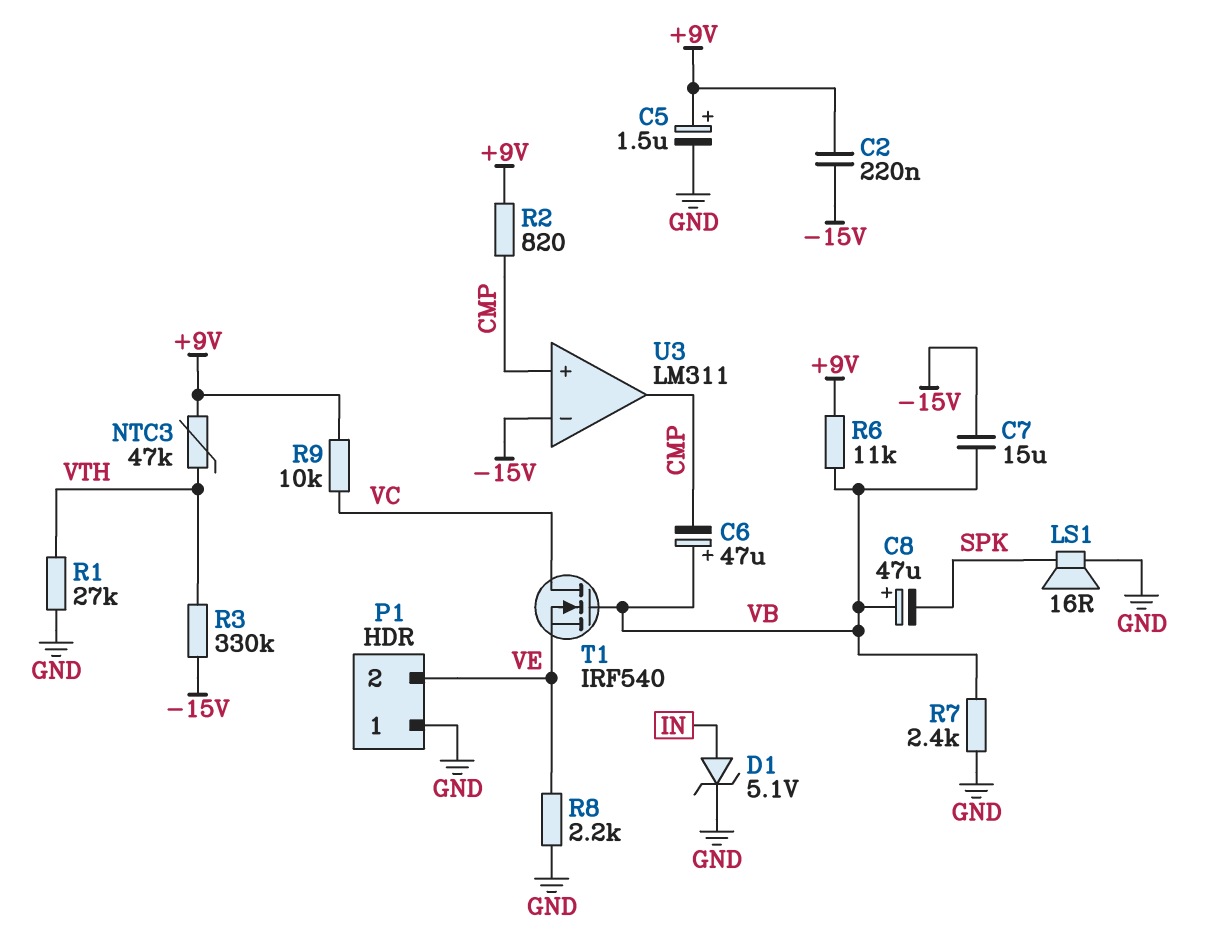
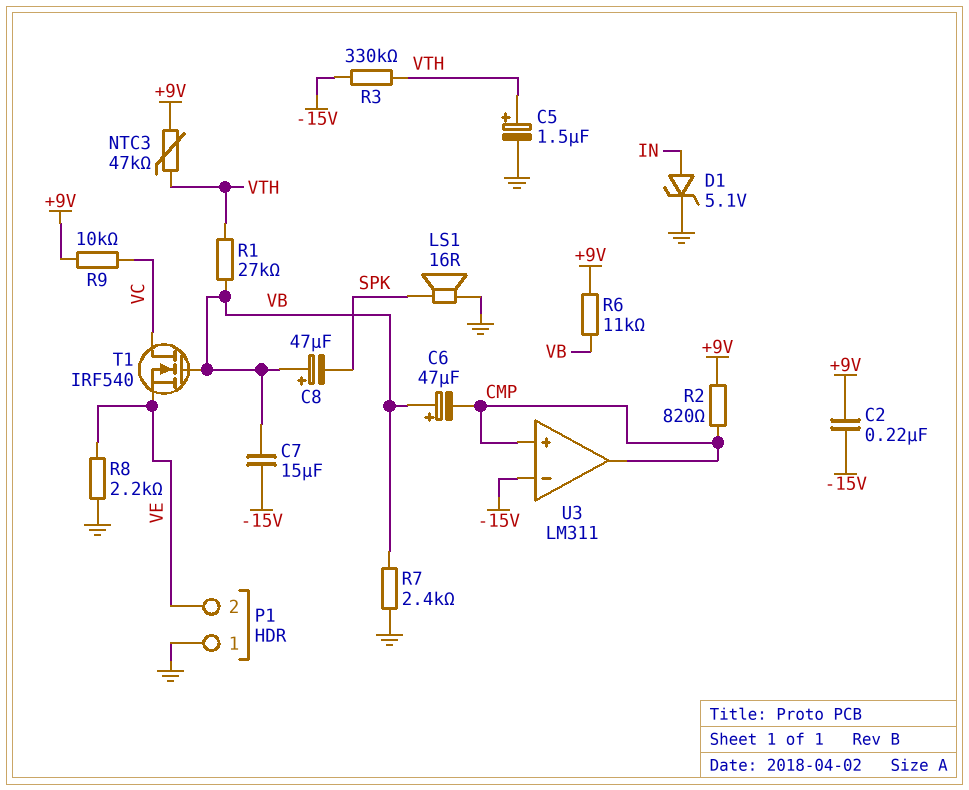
C5: 1.5uF (plus +9V, minus GND) -> 1.5uF (plus VTH, minus GND)
R1: 27k (GND, VTH) -> 27k (VB, VTH)

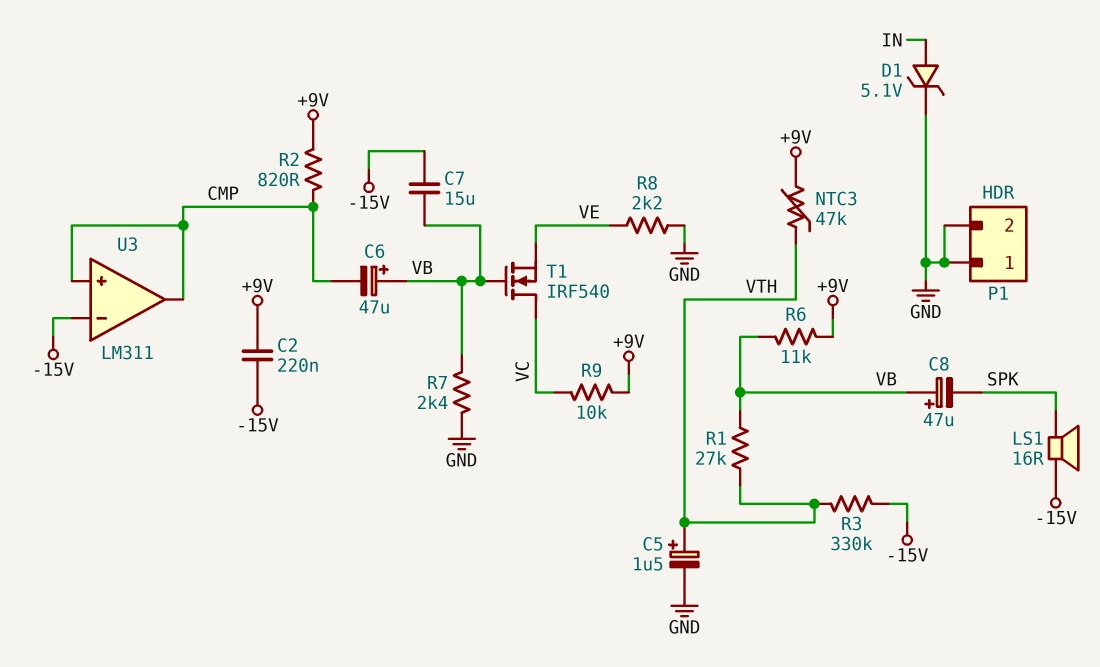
LS1: speaker 16R (GND, SPK) -> speaker 16R (-15V, SPK)
P1 pin 2: VE -> GND

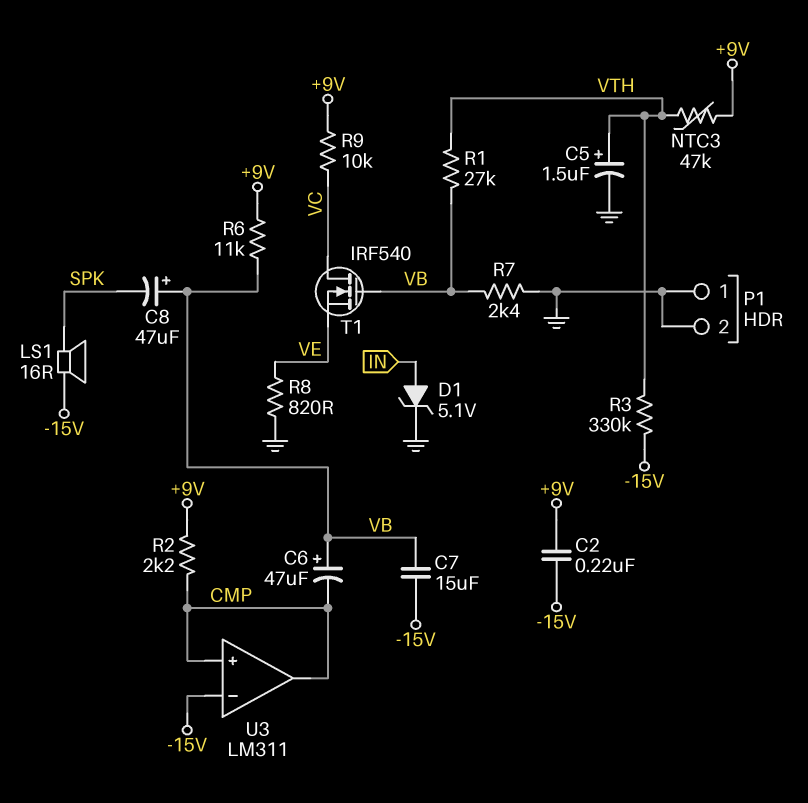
R2: 820 (+9V, CMP) -> 2.2k (+9V, CMP)
R8: 2.2k (GND, VE) -> 820 (GND, VE)

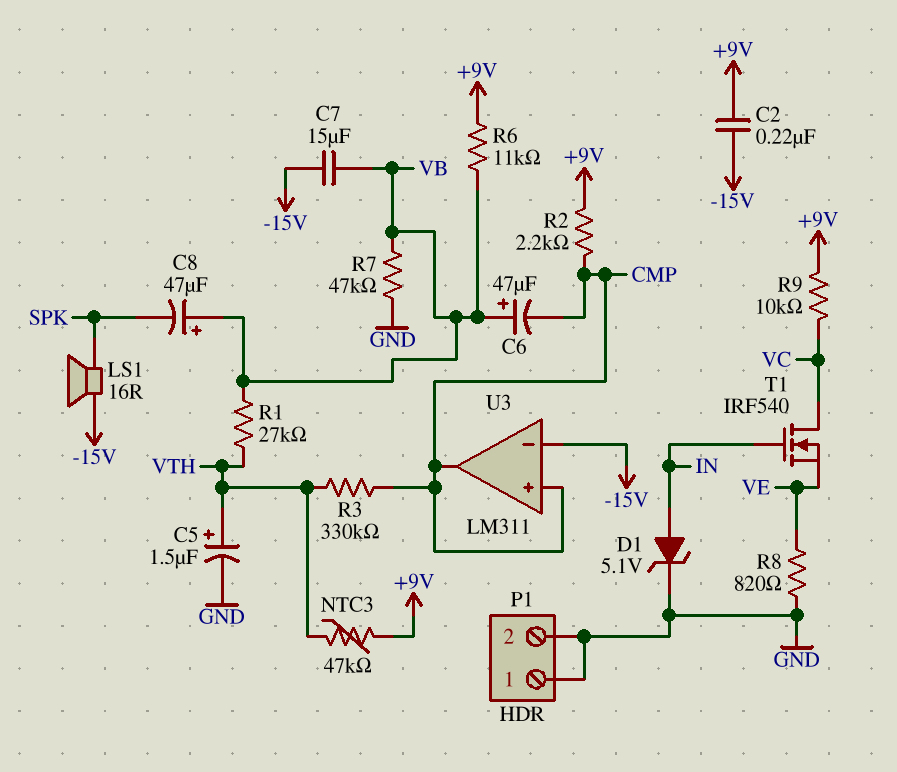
R3: 330k (-15V, VTH) -> 330k (CMP, VTH)
R7: 2.4k (GND, VB) -> 47k (GND, VB)
T1: NMOS IRF540 (G VB, D VC, S VE) -> NMOS IRF540 (G IN, D VC, S VE)

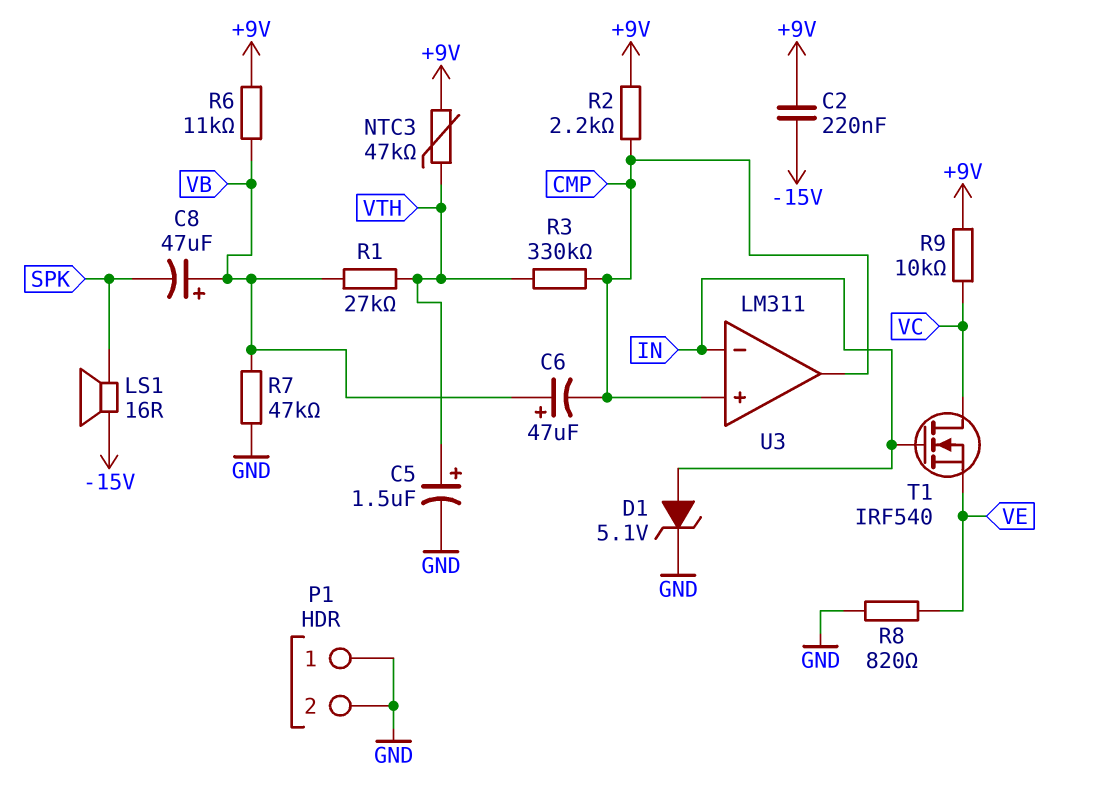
C7: 15uF (-15V, VB) -> none
U3 pin in-: -15V -> IN

